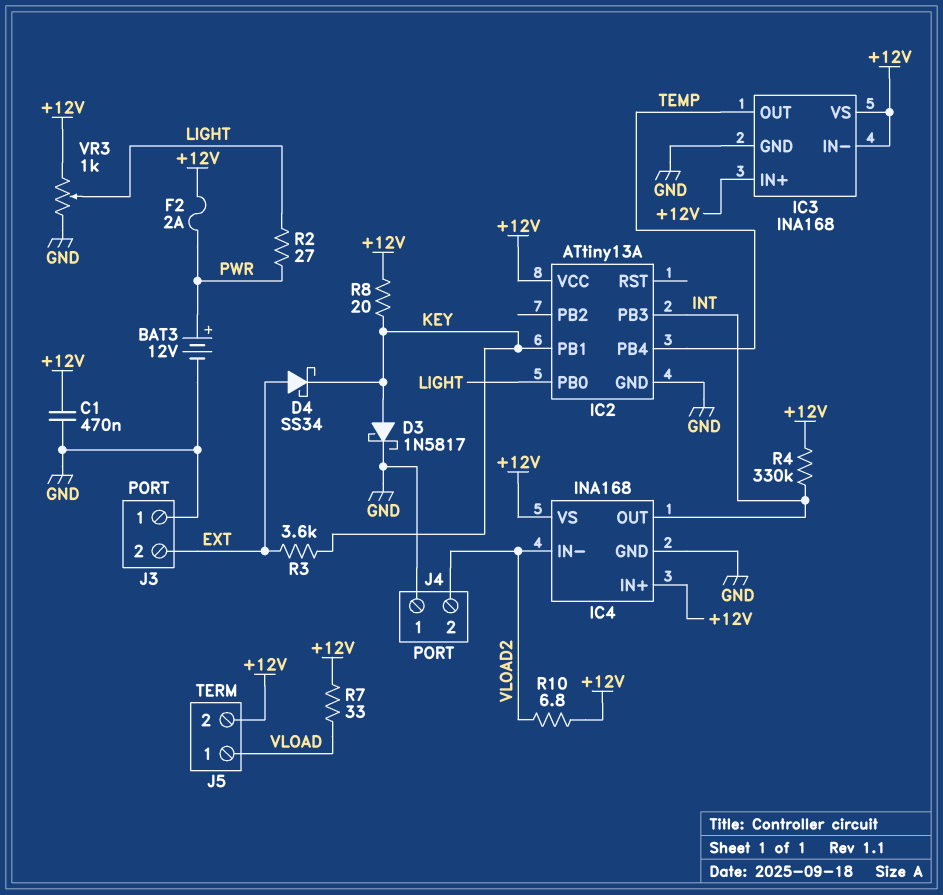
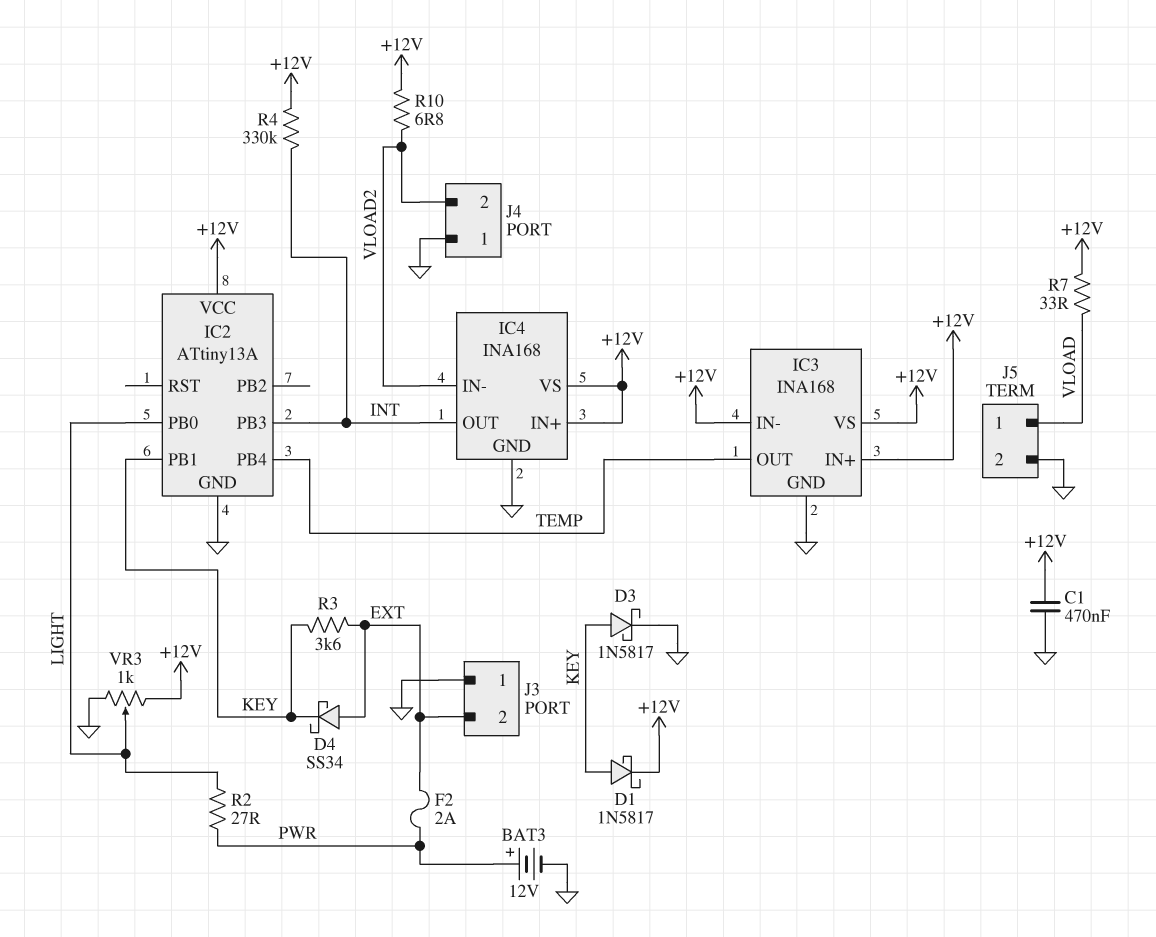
D1: none -> schottky 1N5817 (A KEY, K +12V)
F2: 2A (+12V, PWR) -> 2A (EXT, PWR)
J5 pin 2: +12V -> GND
R8: 20 (+12V, KEY) -> none

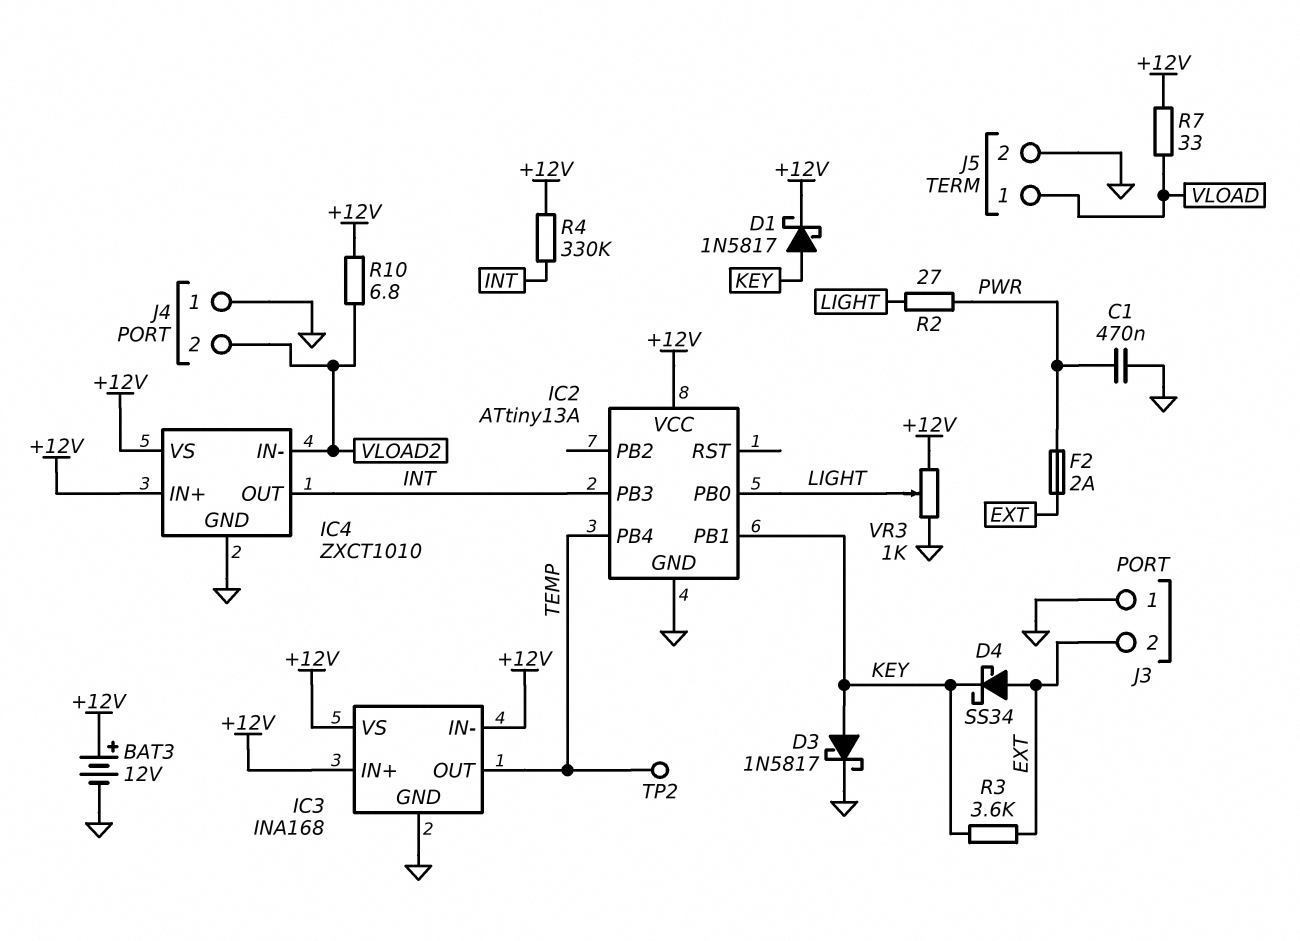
BAT3: 12V (plus PWR, minus GND) -> 12V (plus +12V, minus GND)
C1: 470nF (+12V, GND) -> 470nF (GND, PWR)
IC4: INA168 -> ZXCT1010
TP2: none -> test point (TEMP)

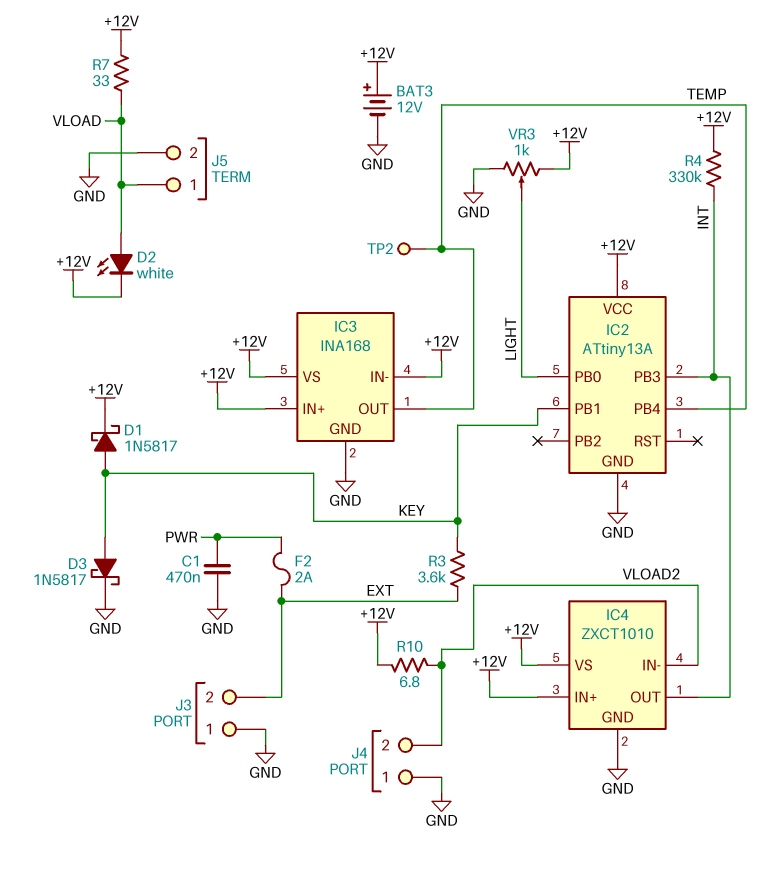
D2: none -> LED white (A VLOAD, K +12V)
D4: schottky SS34 (A EXT, K KEY) -> none
R2: 27 (LIGHT, PWR) -> none

